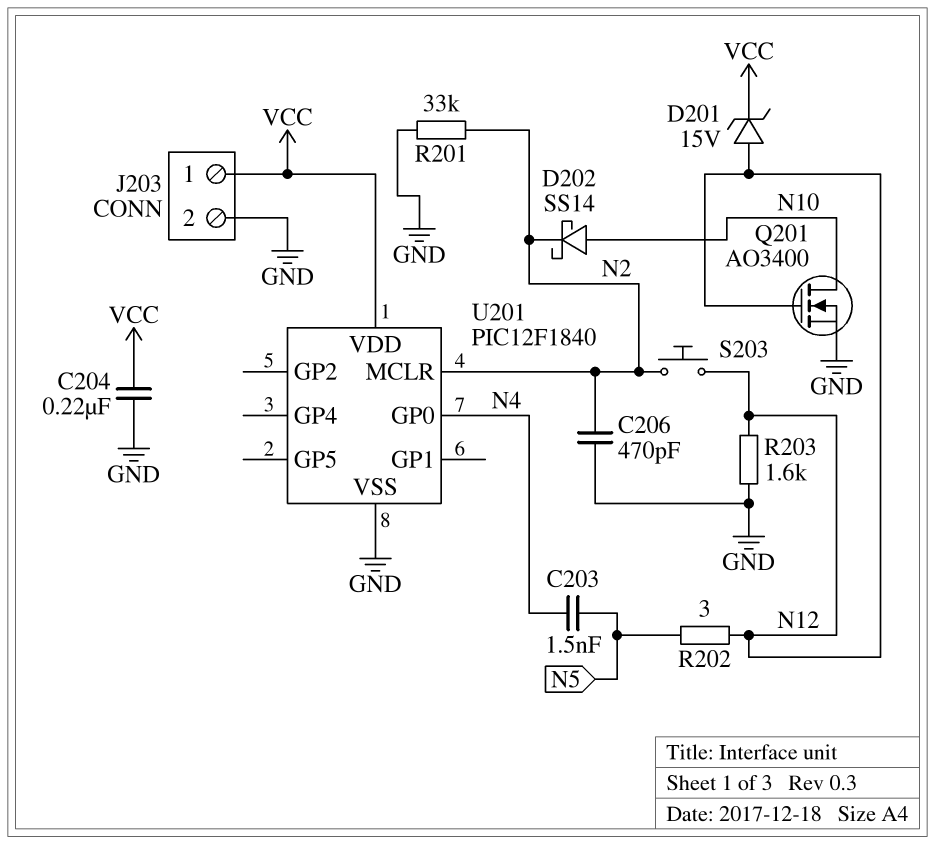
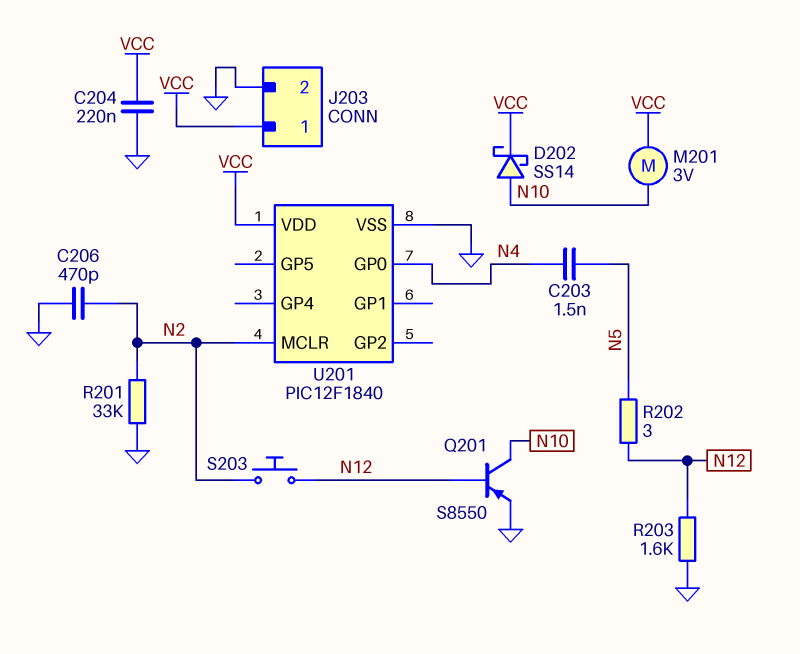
D201: zener 15V (A N12, K VCC) -> none
D202: schottky SS14 (A N10, K N2) -> schottky SS14 (A N10, K VCC)
M201: none -> motor 3V (N10, VCC)
Q201: NMOS AO3400 (G N12, D N10, S GND) -> PNP S8550 (B N12, C N10, E GND)

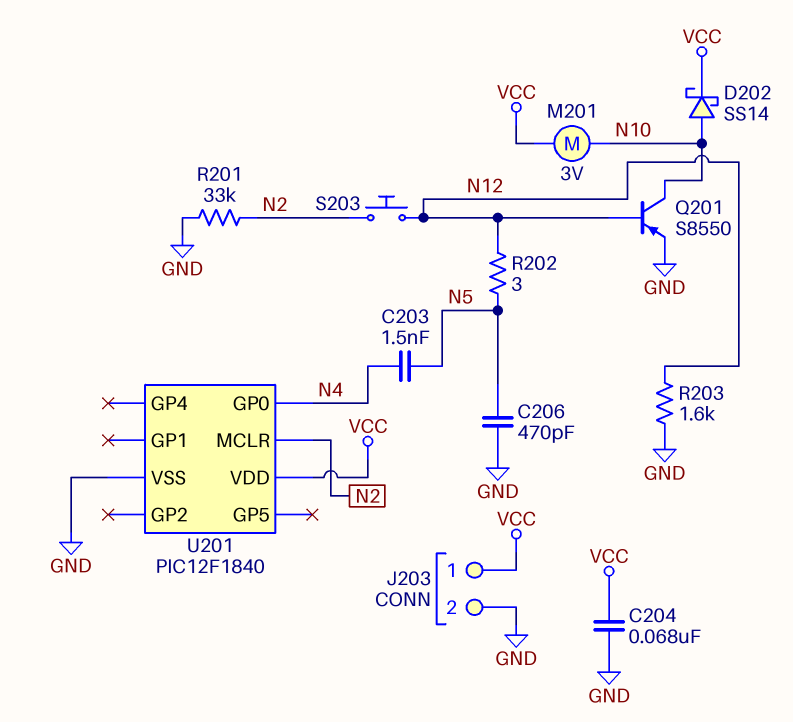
C204: 220nF (GND, VCC) -> 68nF (GND, VCC)
C206: 470pF (GND, N2) -> 470pF (GND, N5)

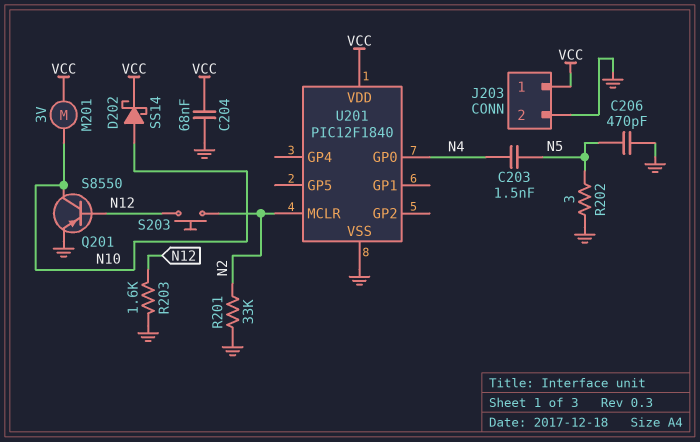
R202: 3 (N5, N12) -> 3 (GND, N5)

